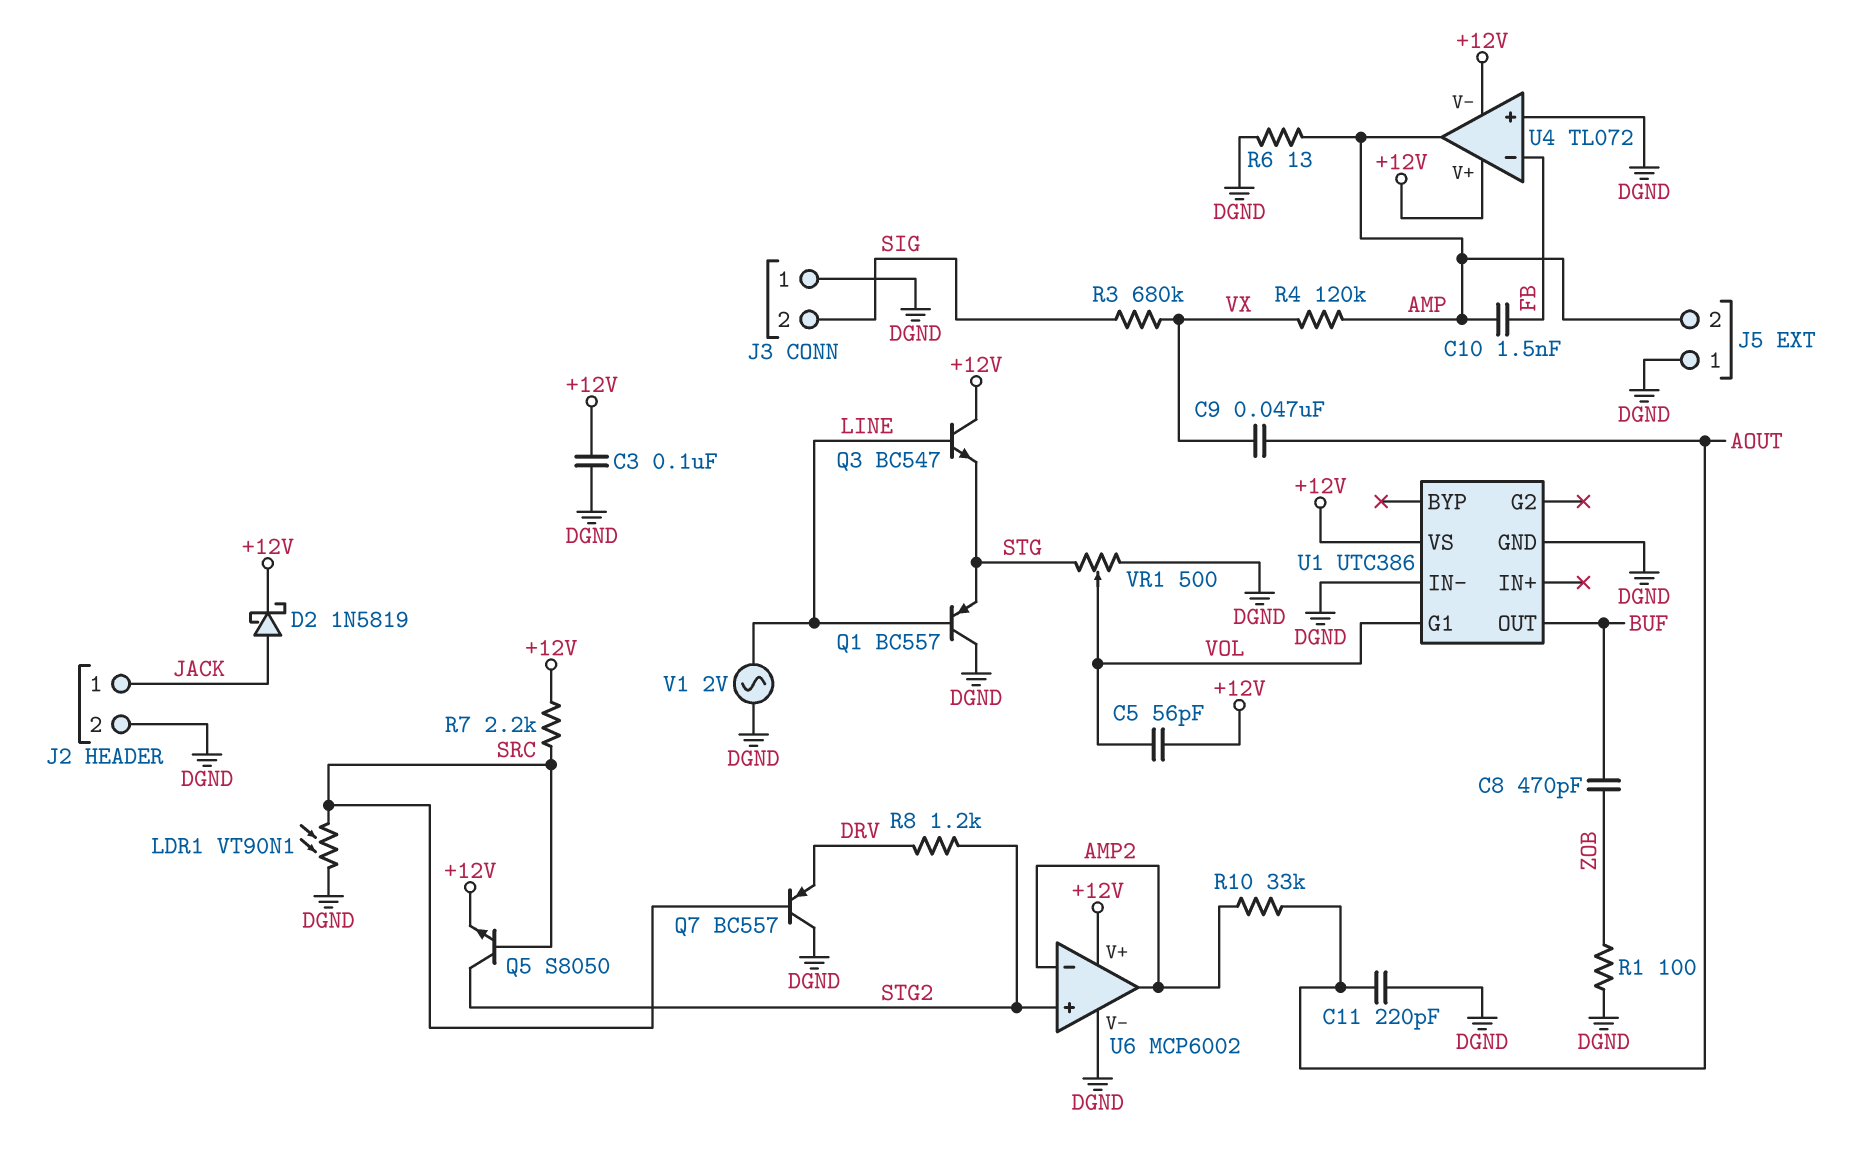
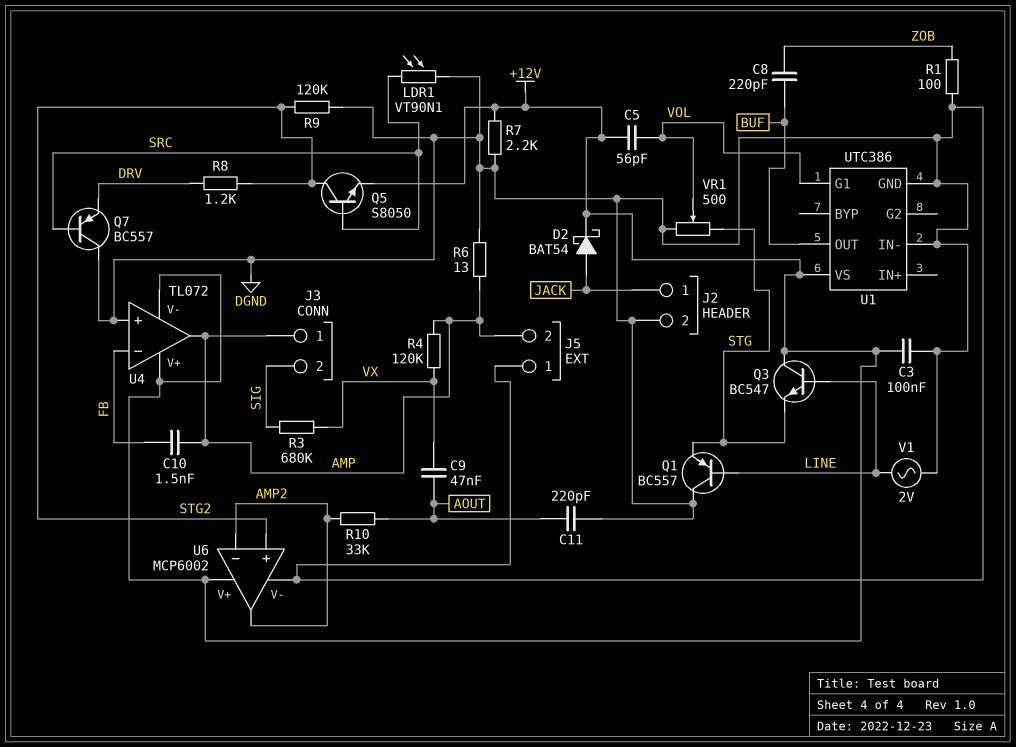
C8: 470pF (BUF, ZOB) -> 220pF (BUF, ZOB)
D2: schottky 1N5819 (A JACK, K +12V) -> schottky BAT54 (A JACK, K +12V)
J3 pin 1: DGND -> AMP
R7: 2.2k (+12V, SRC) -> 2.2k (+12V, DGND)
R9: none -> 120k (DGND, STG2)

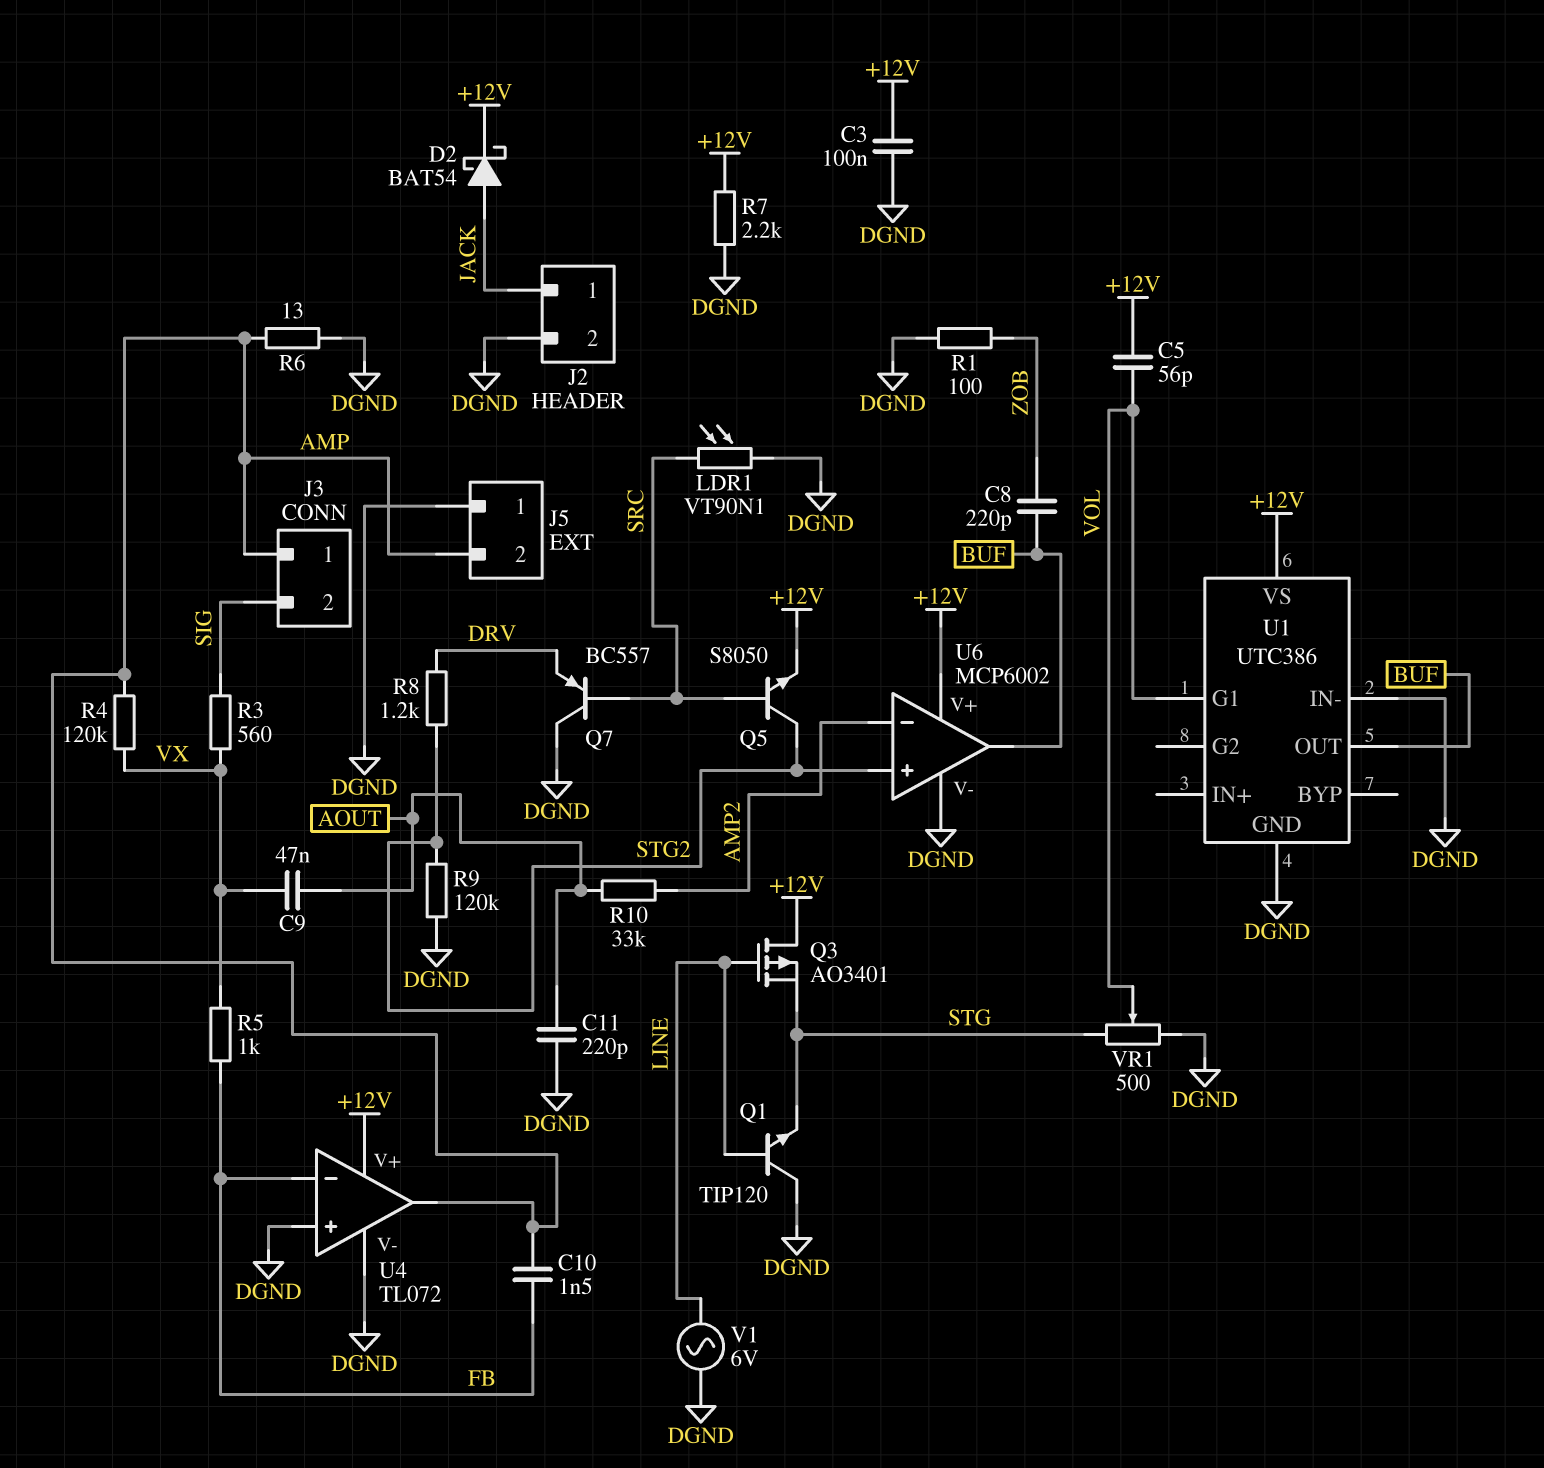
Q1: PNP BC557 (B LINE, C DGND, E STG) -> NPN TIP120 (B LINE, C DGND, E STG)
Q3: NPN BC547 (B LINE, C +12V, E STG) -> PMOS AO3401 (G LINE, D +12V, S STG)
R3: 680k (SIG, VX) -> 560 (SIG, VX)
R5: none -> 1k (FB, VX)
U4 pin V-: +12V -> DGND
U6 pin out: AMP2 -> BUF
V1: AC 2V (DGND, LINE) -> AC 6V (DGND, LINE)

